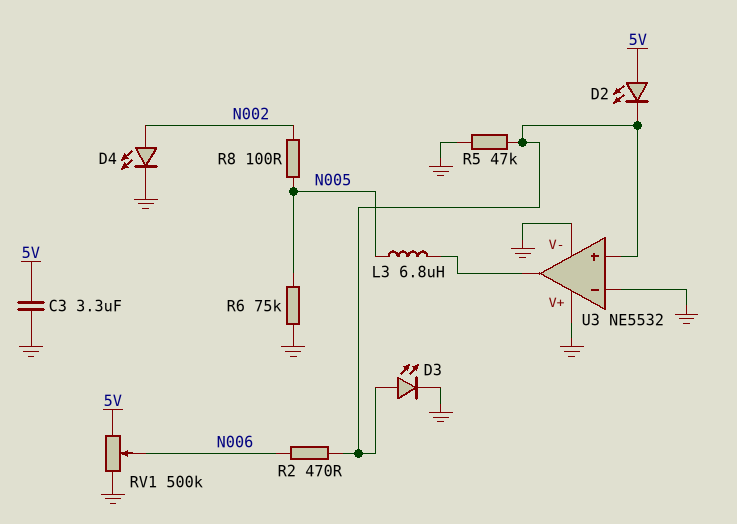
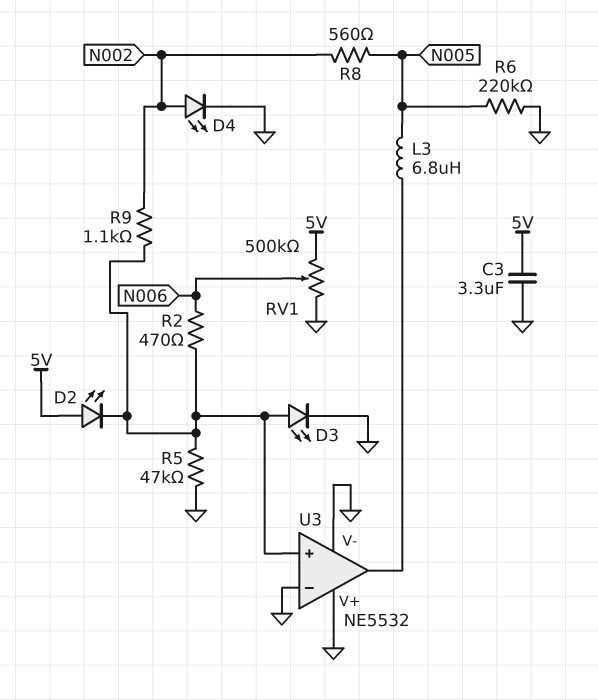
R6: 75k (GND, N005) -> 220k (GND, N005)
R8: 100 (N002, N005) -> 560 (N002, N005)
R9: none -> 1.1k (N002, U3/in+)

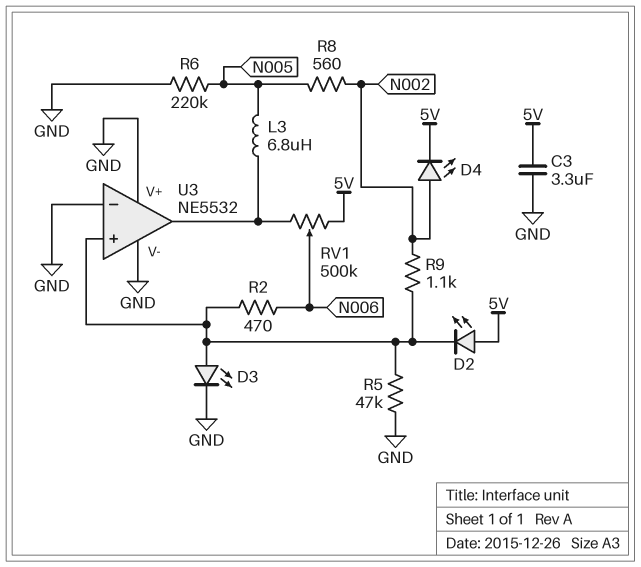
D4: LED (A N002, K GND) -> LED (A N002, K 5V)
RV1: 500k (5V, GND, wiper N006) -> 500k (5V, U3/out, wiper N006)

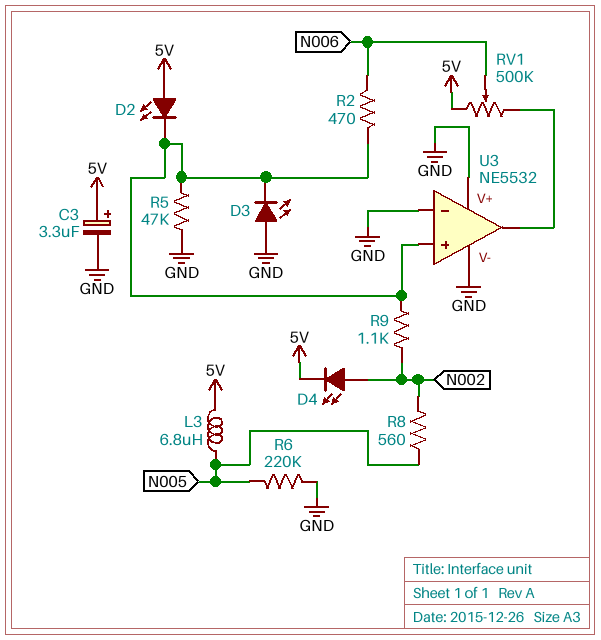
C3: 3.3uF (5V, GND) -> 3.3uF (plus 5V, minus GND)
D3: LED (A U3/in+, K GND) -> LED (A GND, K U3/in+)
L3: 6.8uH (N005, U3/out) -> 6.8uH (5V, N005)

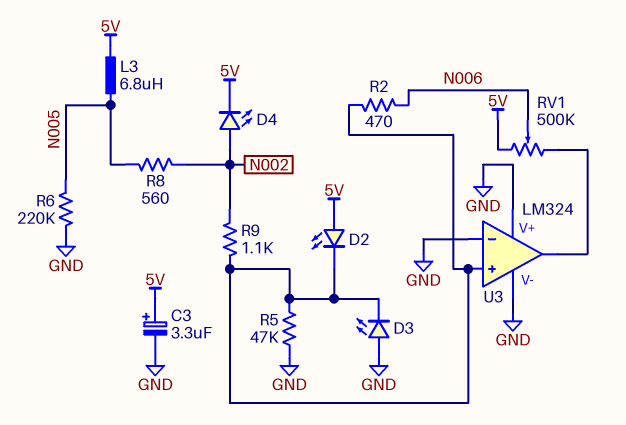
U3: NE5532 -> LM324

